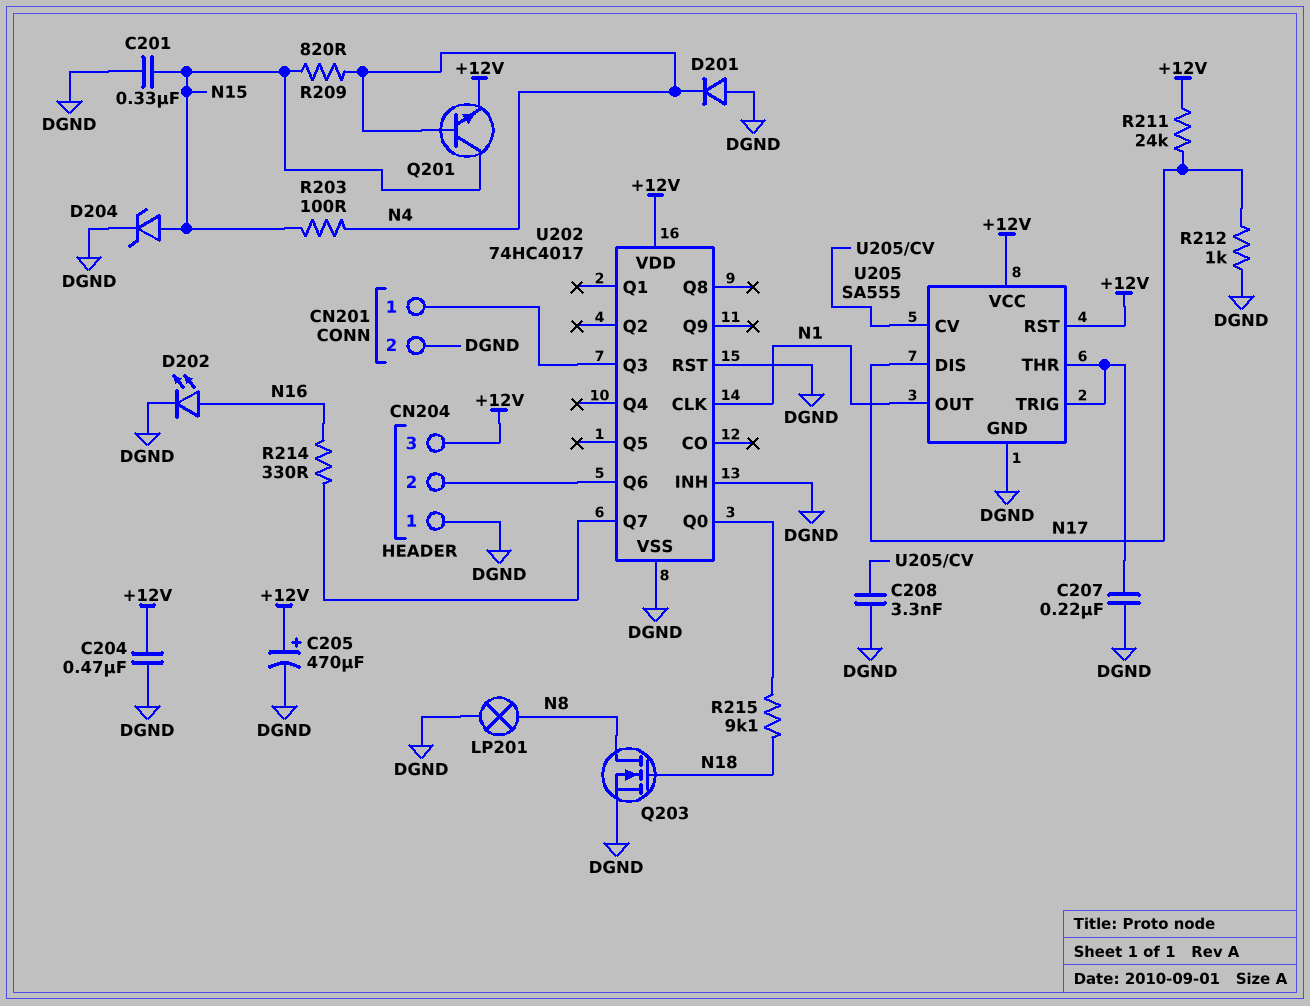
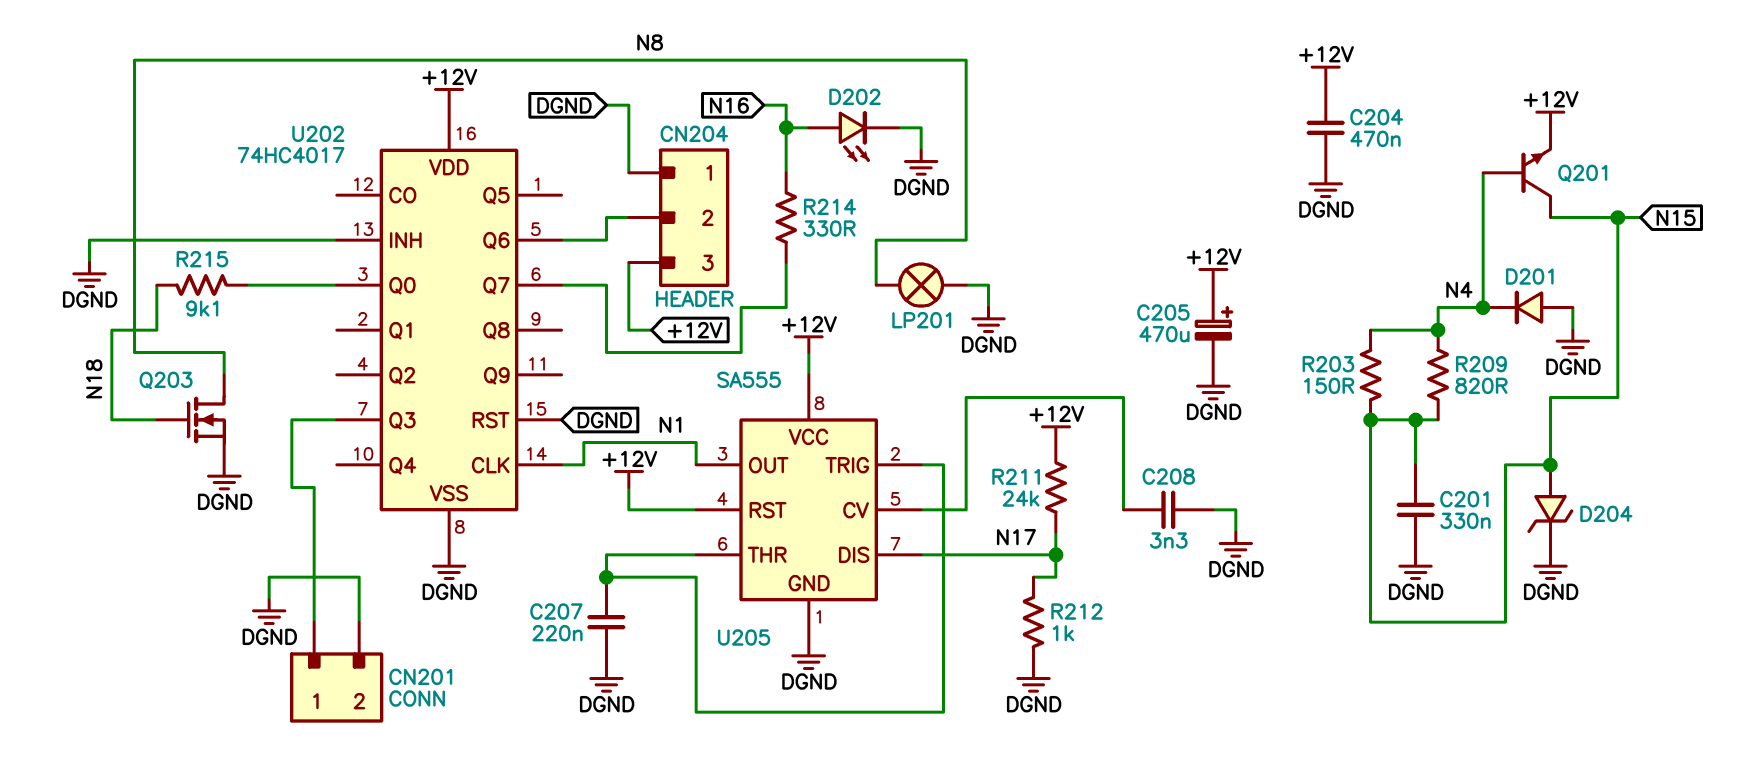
R203: 100 (N4, N15) -> 150 (N4, N15)

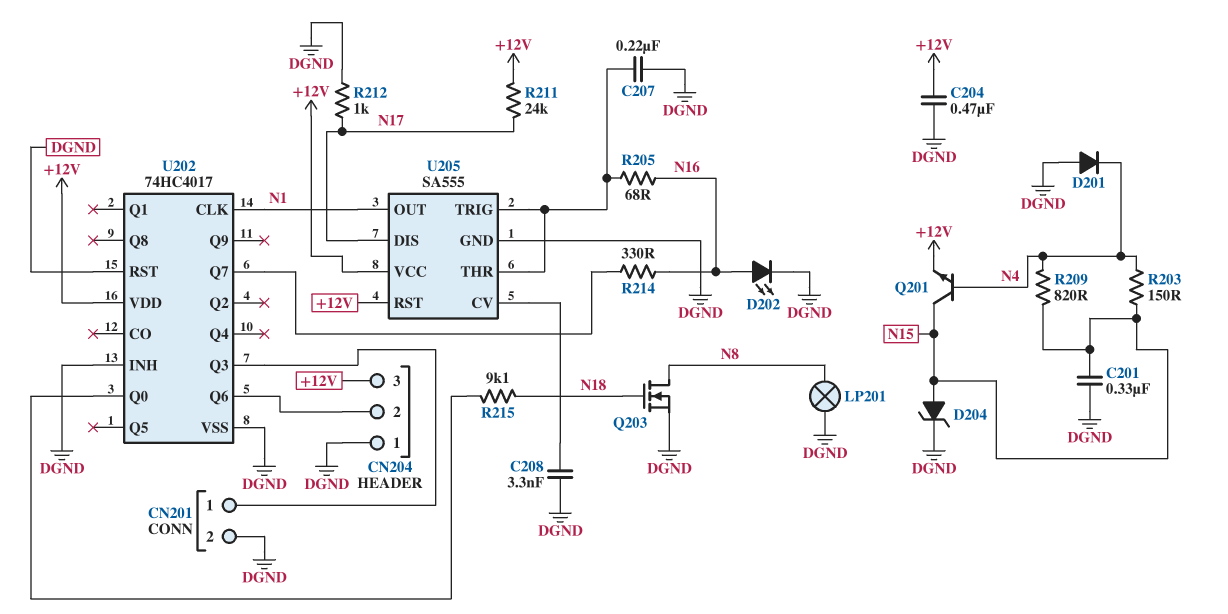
C205: 470uF (plus +12V, minus DGND) -> none
R205: none -> 68 (N16, U205/THR)

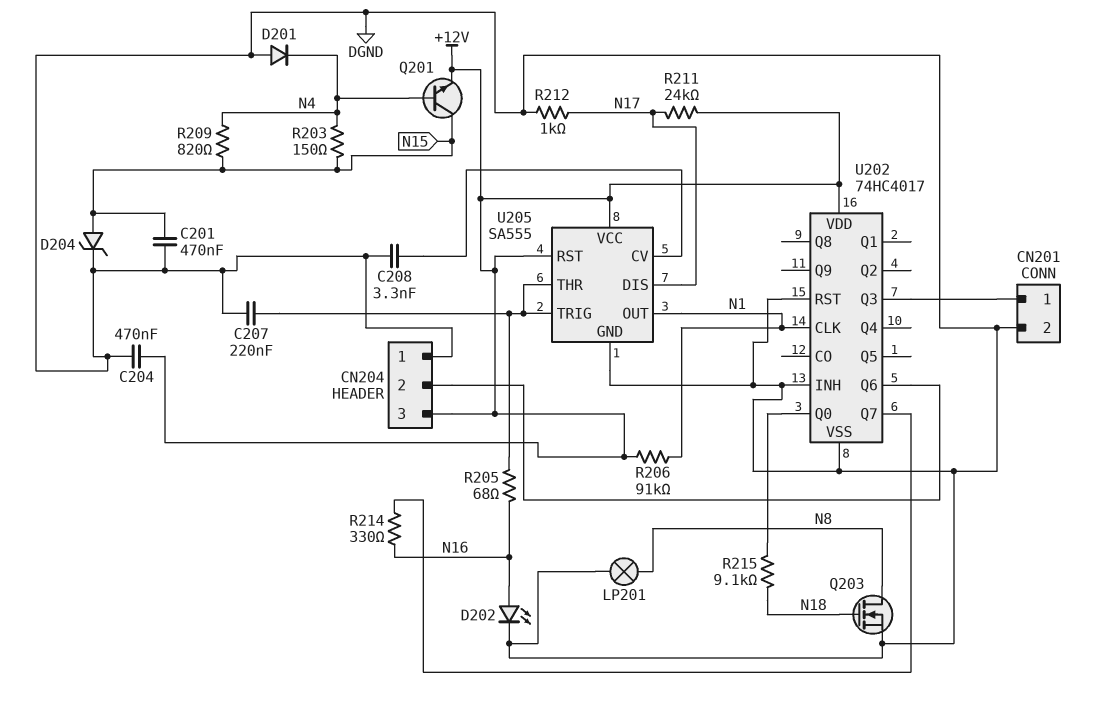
C201: 330nF (DGND, N15) -> 470nF (DGND, N15)
R206: none -> 91k (+12V, N1)

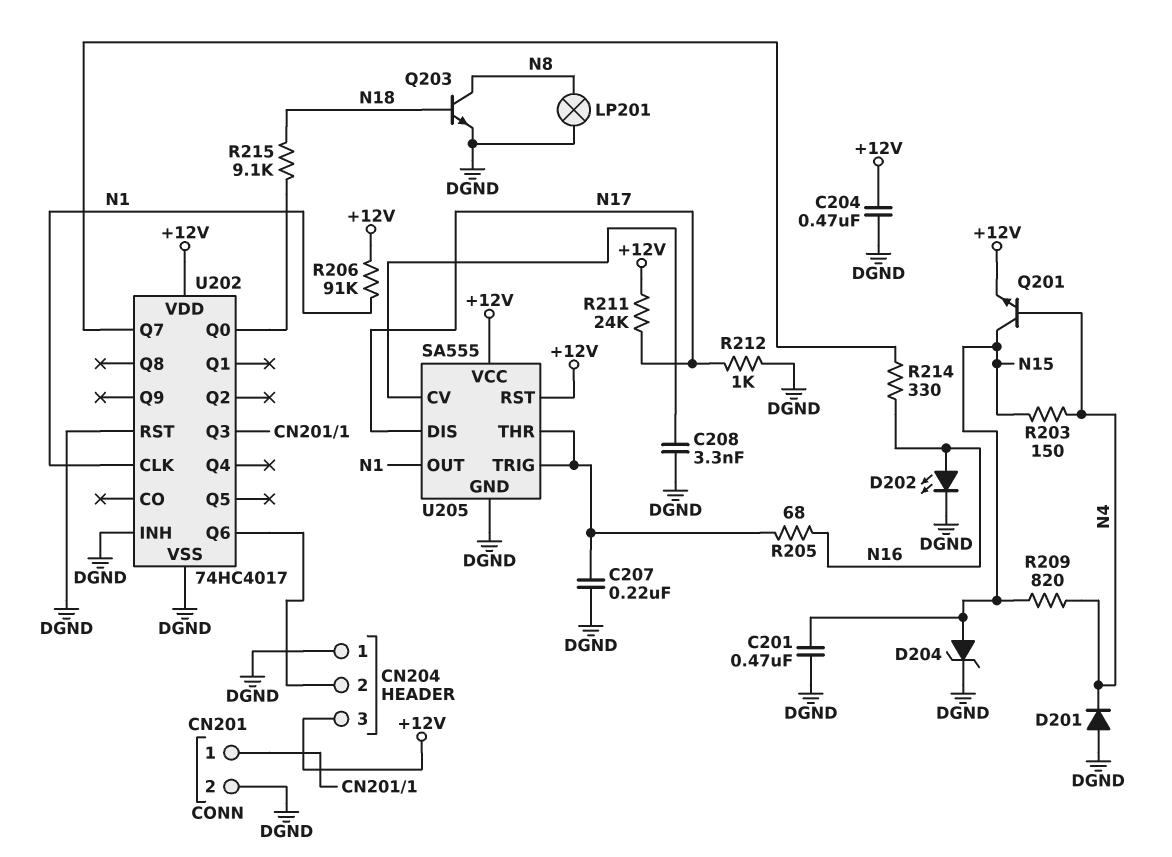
Q203: NMOS (G N18, D N8, S DGND) -> NPN (B N18, C N8, E DGND)

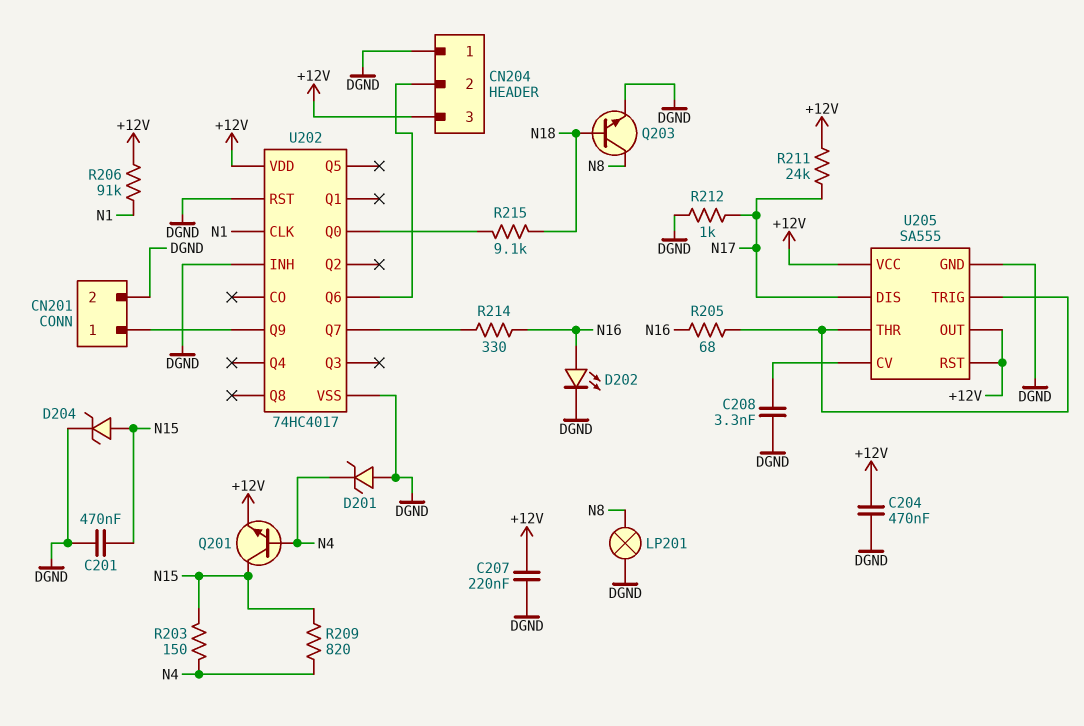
C207: 220nF (DGND, U205/THR) -> 220nF (+12V, DGND)
D201: diode (A DGND, K N4) -> zener (A DGND, K N4)
U202 pin Q3: CN201/1 -> none
U202 pin Q9: none -> CN201/1
U205 pin OUT: N1 -> +12V

